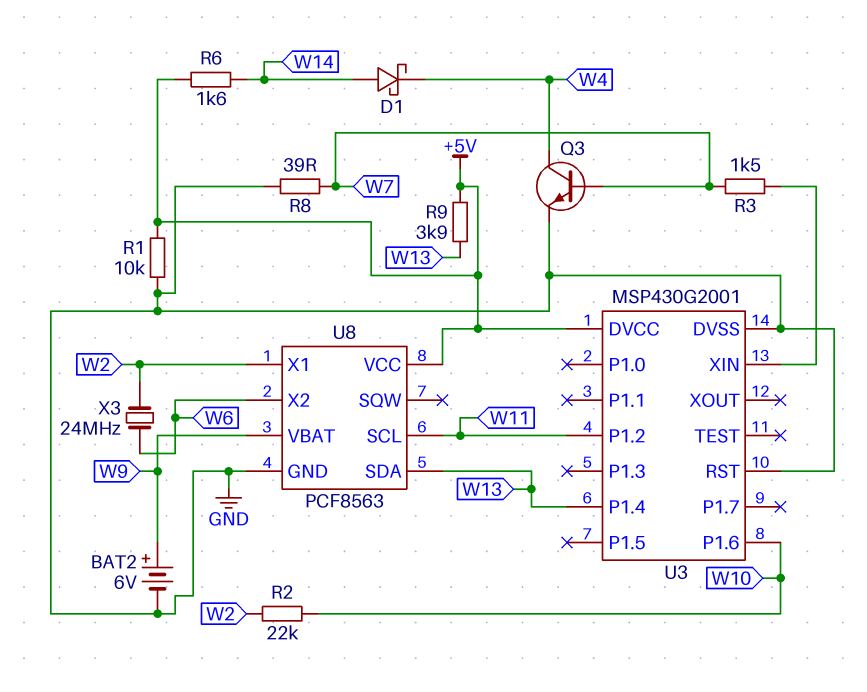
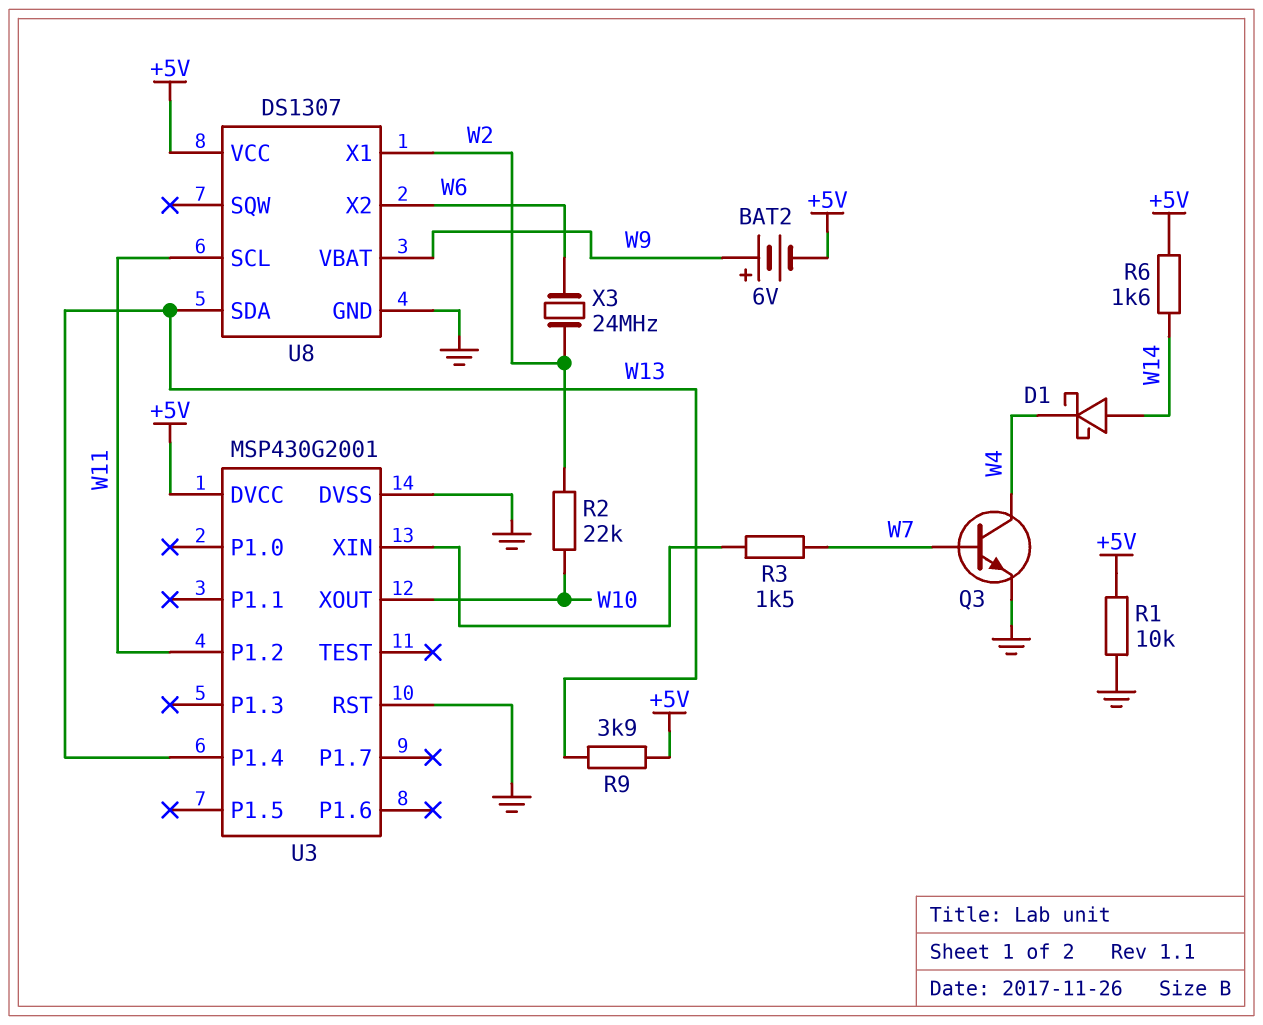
BAT2: 6V (plus W9, minus GND) -> 6V (plus W9, minus +5V)
R8: 39 (GND, W7) -> none
U3 pin P1.6: W10 -> none
U3 pin XOUT: none -> W10
U8: PCF8563 -> DS1307

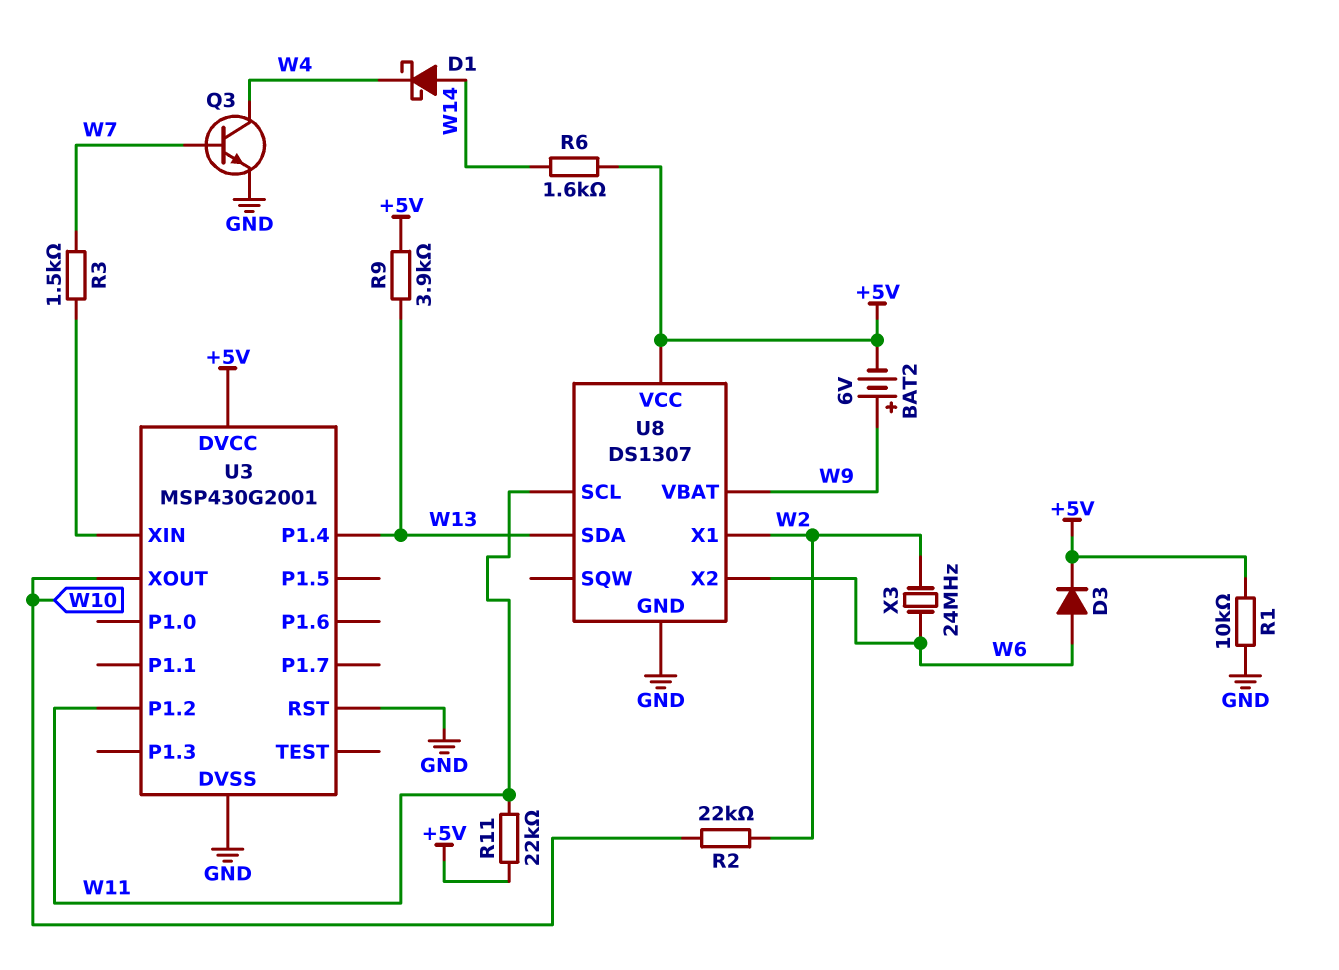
D3: none -> diode (A W6, K +5V)
R11: none -> 22k (+5V, W11)

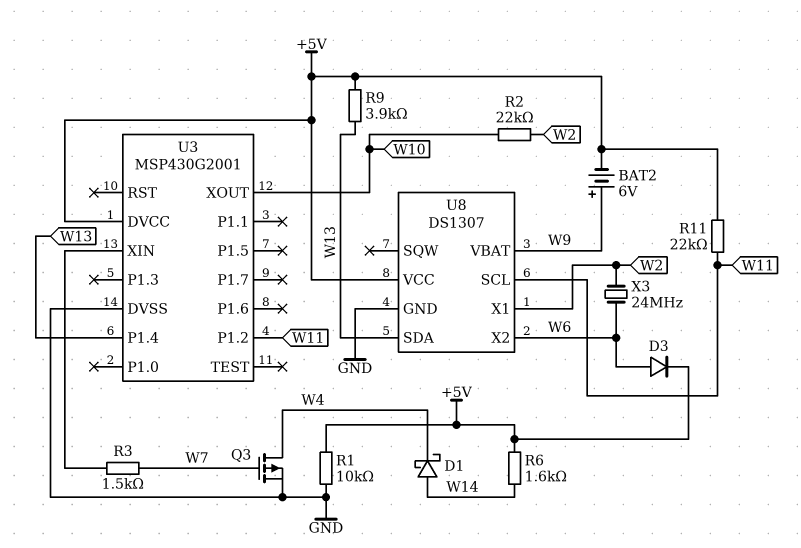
Q3: NPN (B W7, C W4, E GND) -> PMOS (G W7, D W4, S GND)
U3 pin RST: GND -> none

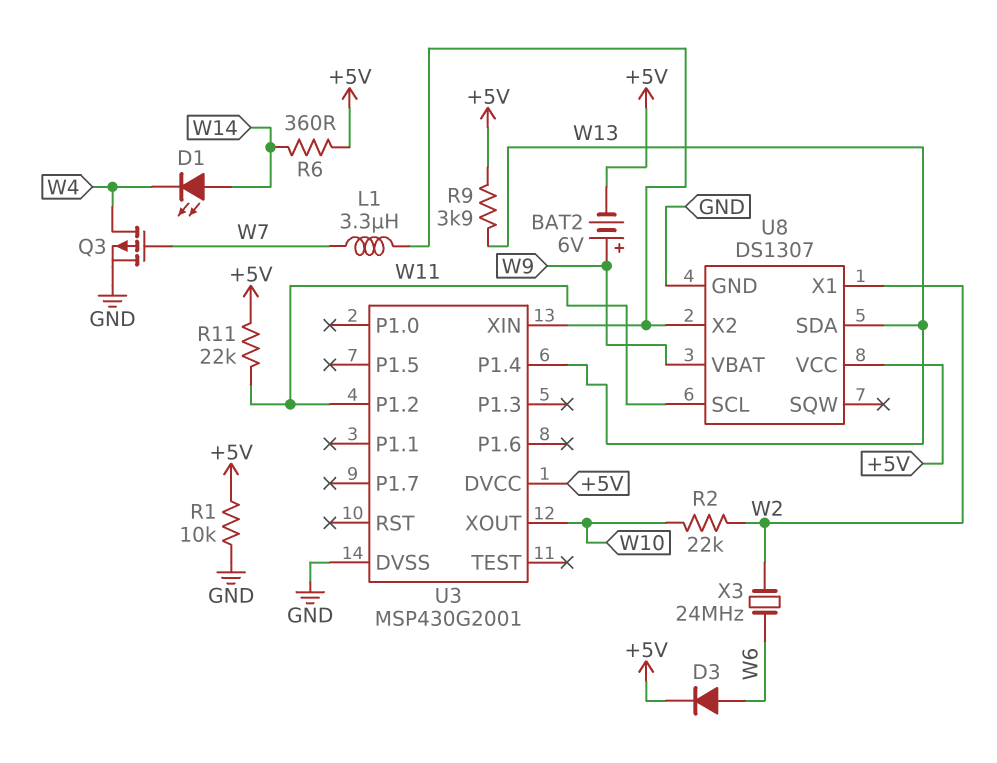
D1: schottky (A W14, K W4) -> LED (A W14, K W4)
L1: none -> 3.3uH (U3/XIN, W7)
R3: 1.5k (U3/XIN, W7) -> none
R6: 1.6k (+5V, W14) -> 360 (+5V, W14)
U8 pin X2: W6 -> U3/XIN

